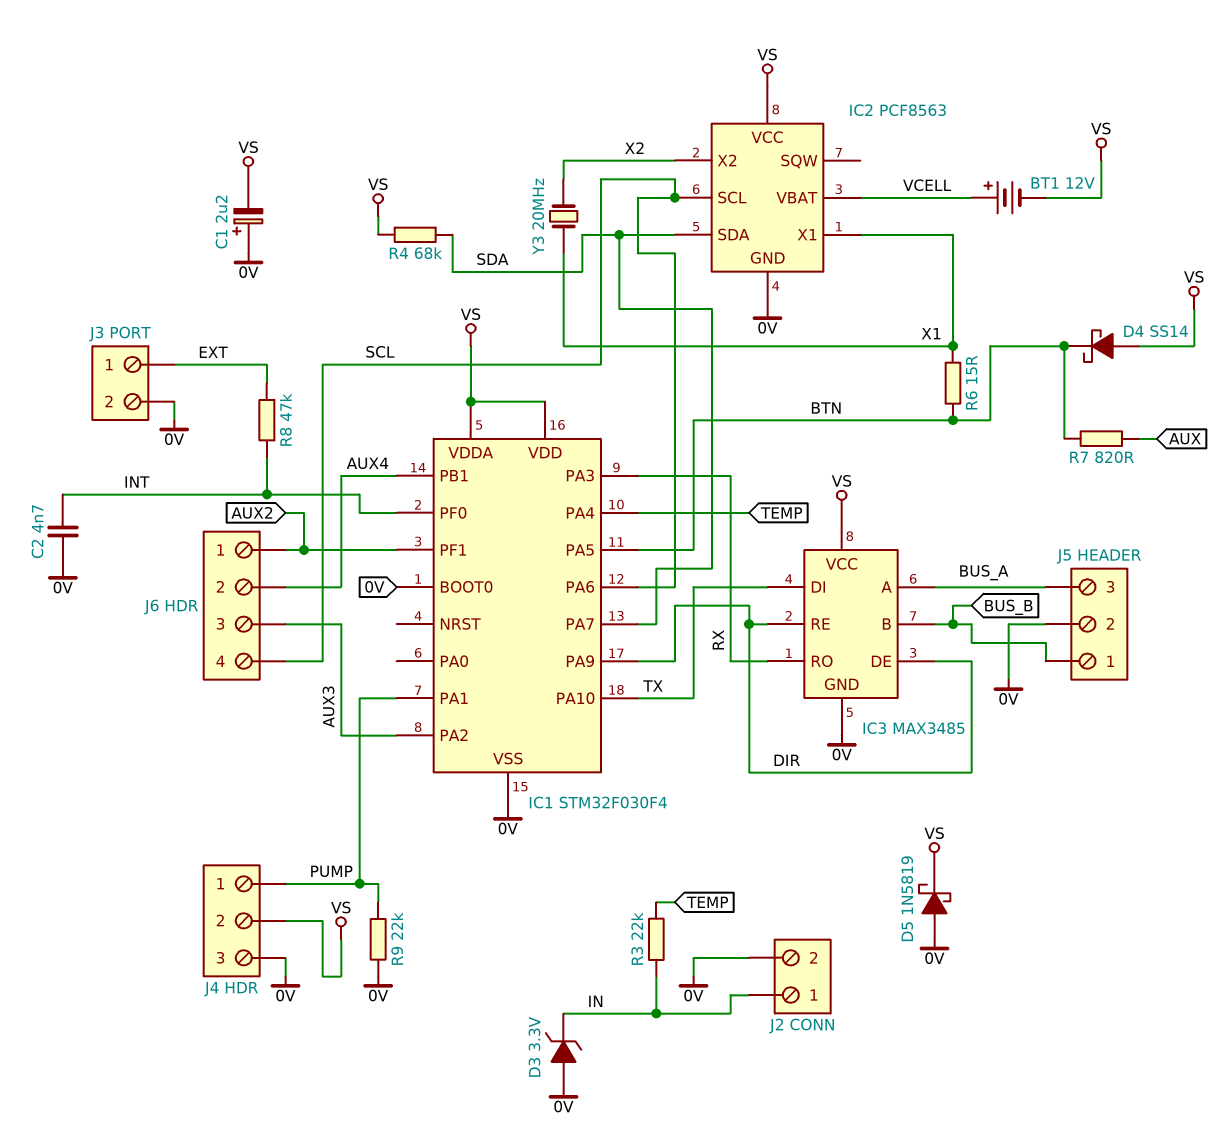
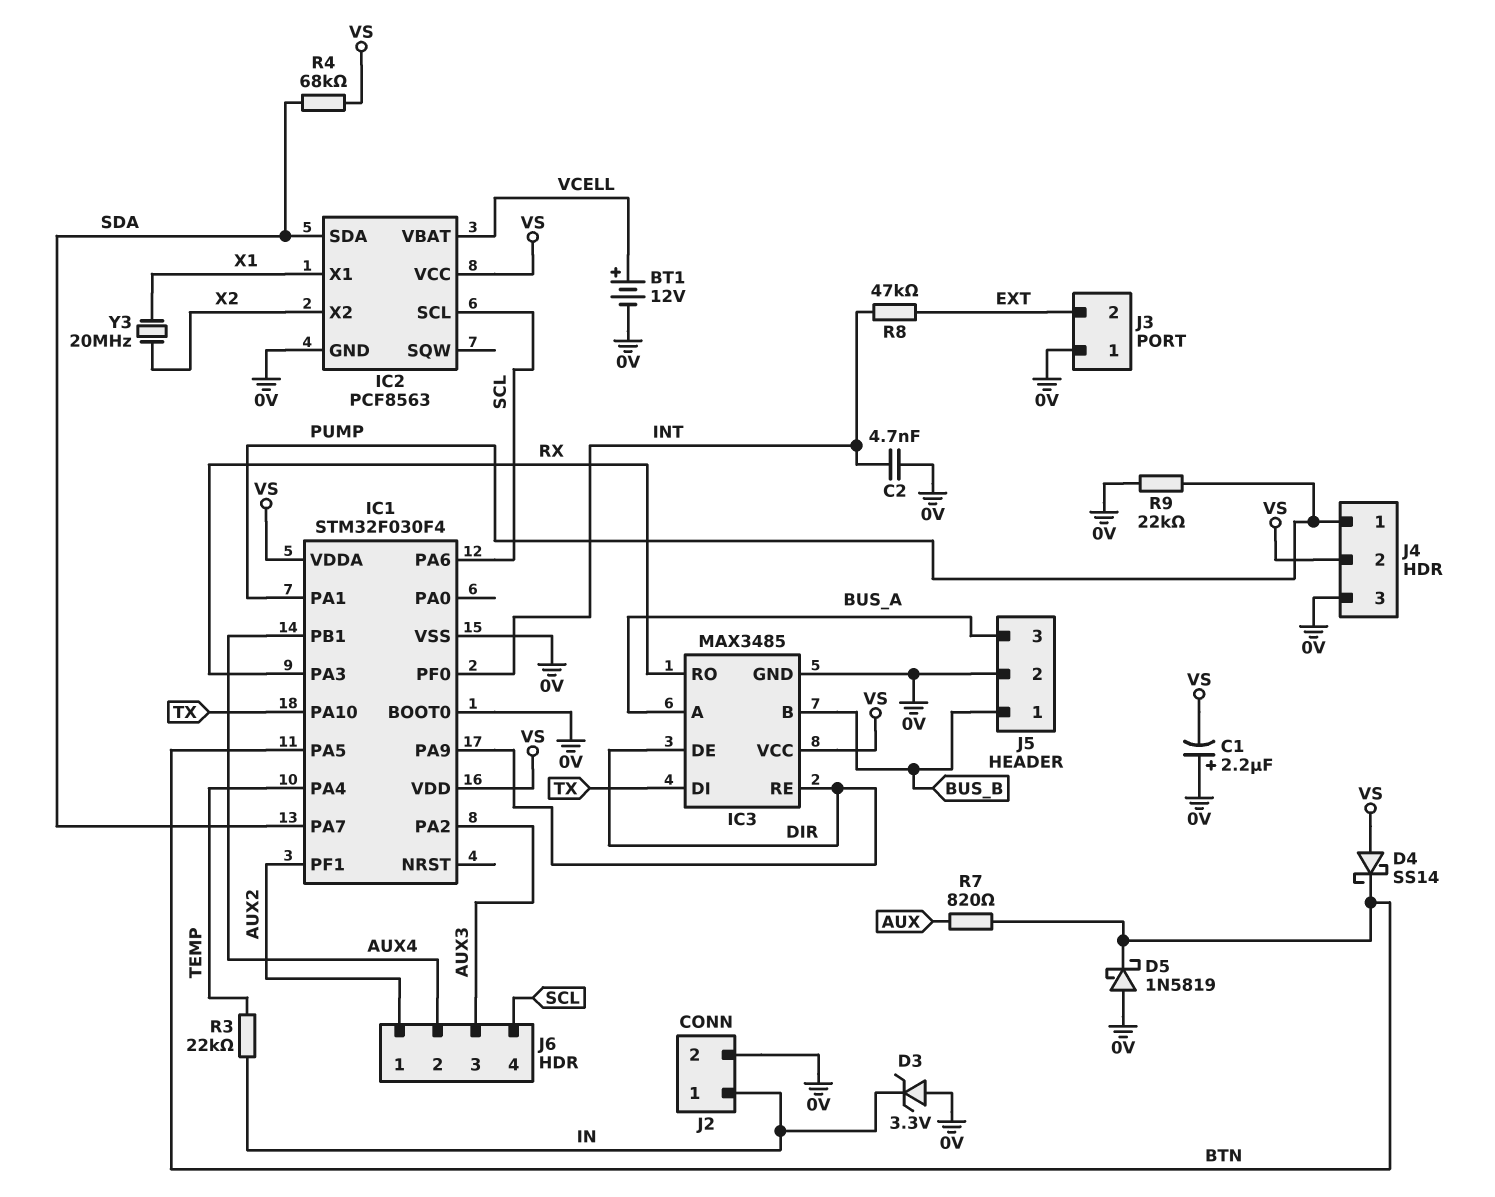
BT1: 12V (plus VCELL, minus VS) -> 12V (plus VCELL, minus 0V)
D5: schottky 1N5819 (A 0V, K VS) -> schottky 1N5819 (A 0V, K BTN)
J3 pin 1: EXT -> 0V
J3 pin 2: 0V -> EXT
R6: 15 (BTN, X1) -> none

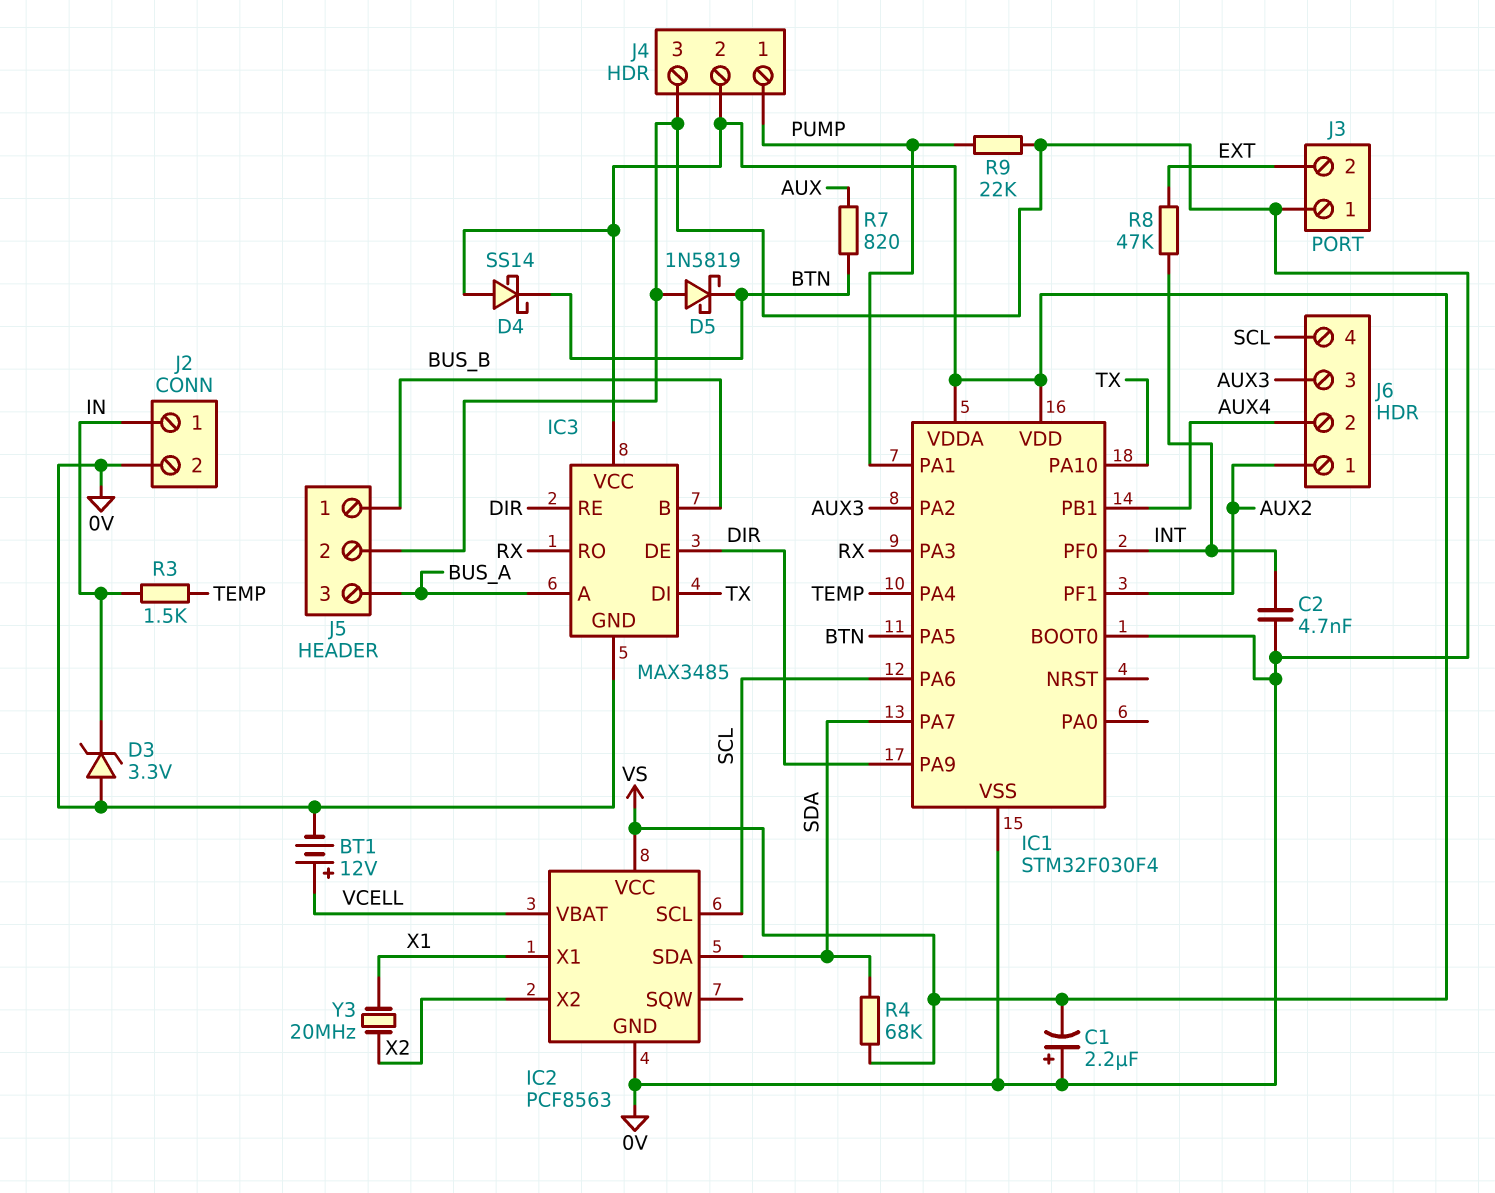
R3: 22k (IN, TEMP) -> 1.5k (IN, TEMP)

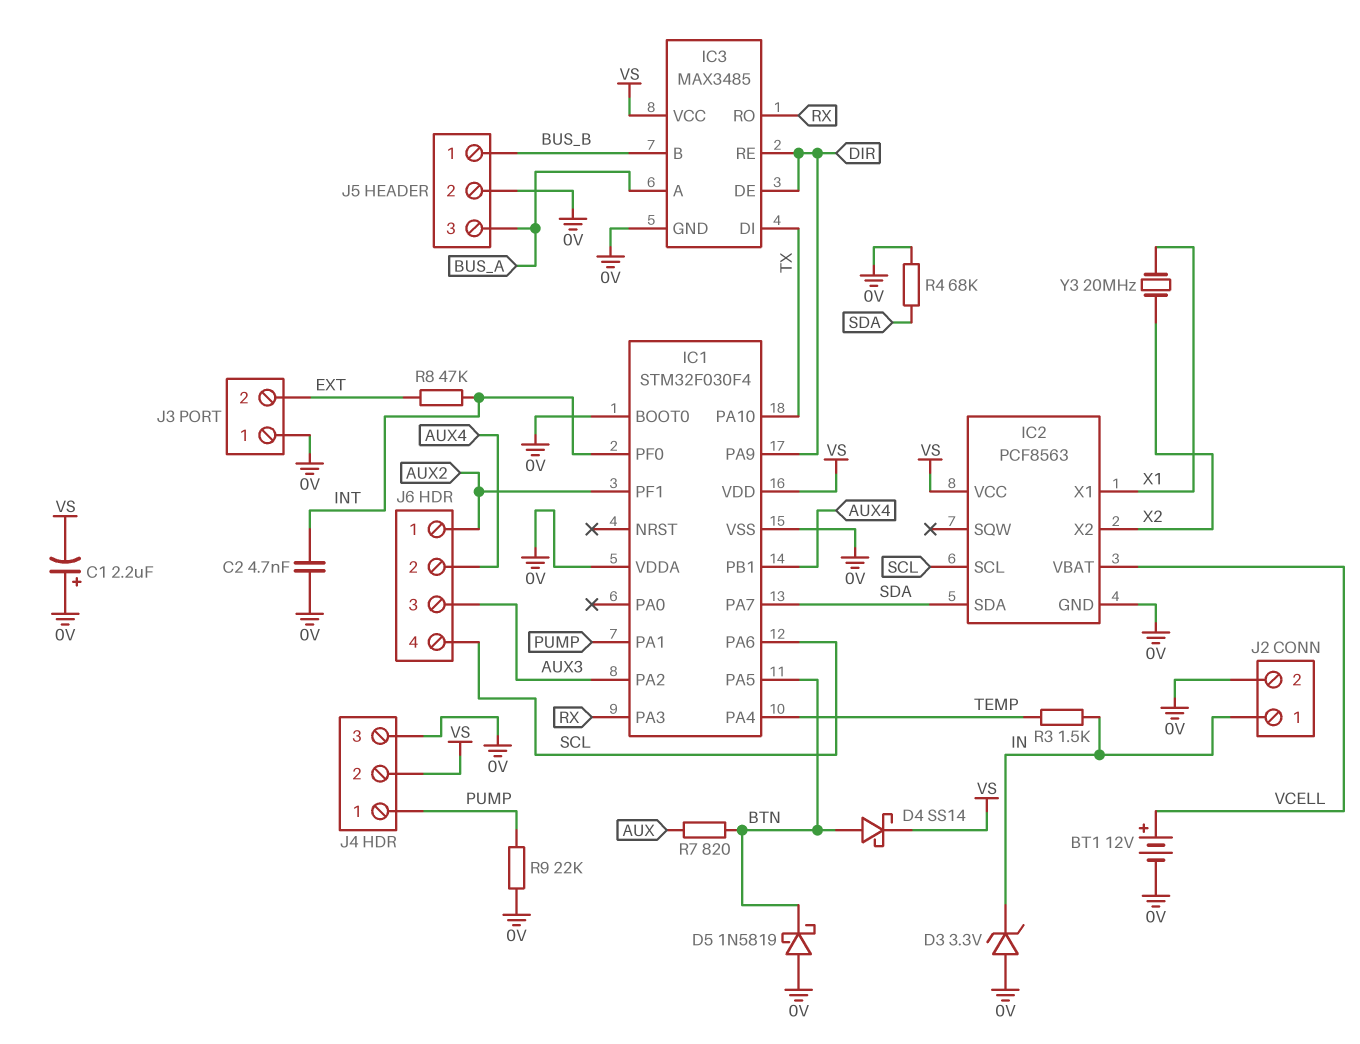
D4: schottky SS14 (A VS, K BTN) -> schottky SS14 (A BTN, K VS)
IC1 pin VDDA: VS -> 0V
R4: 68k (SDA, VS) -> 68k (0V, SDA)

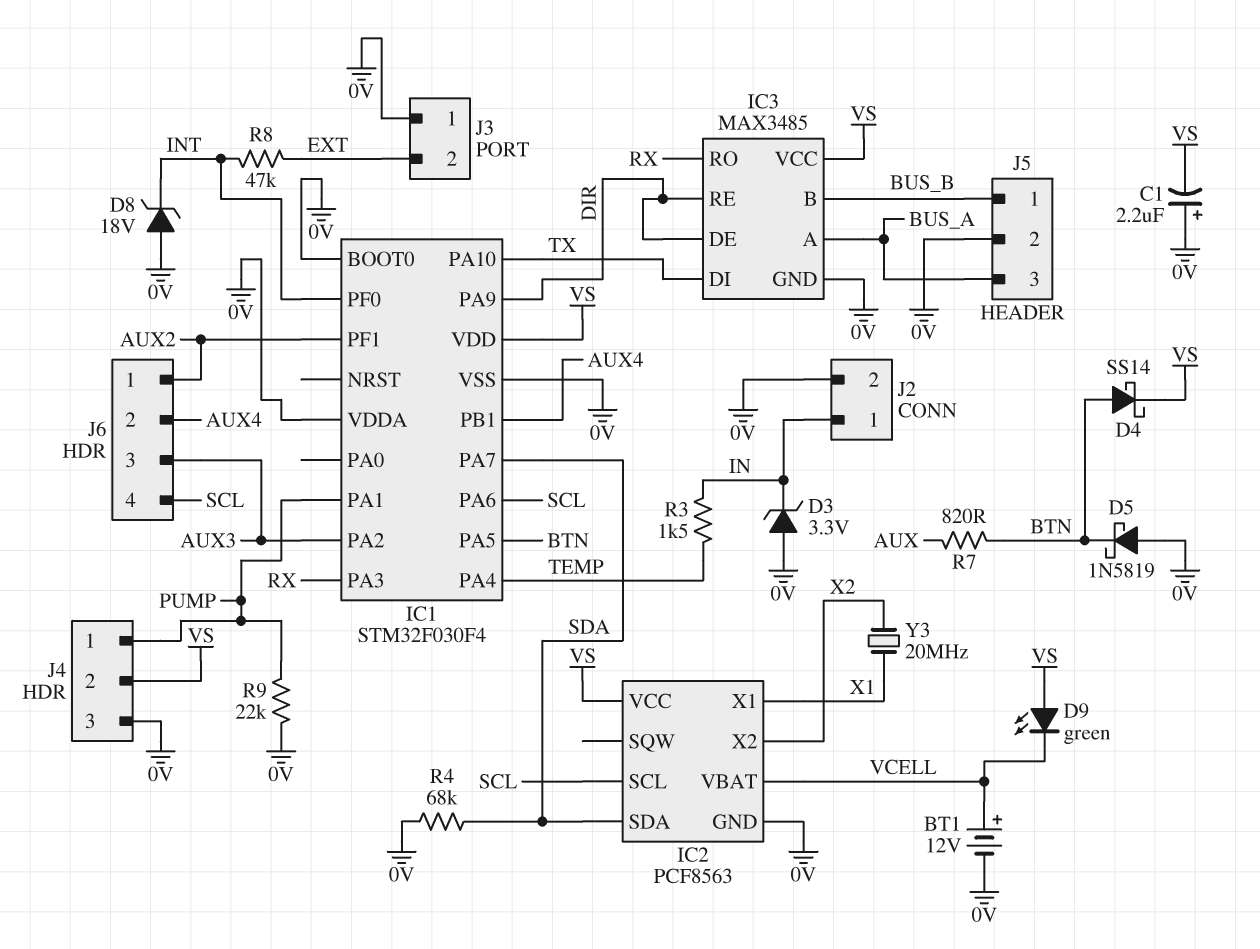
C2: 4.7nF (0V, INT) -> none
D8: none -> zener 18V (A 0V, K INT)
D9: none -> LED green (A VS, K VCELL)

